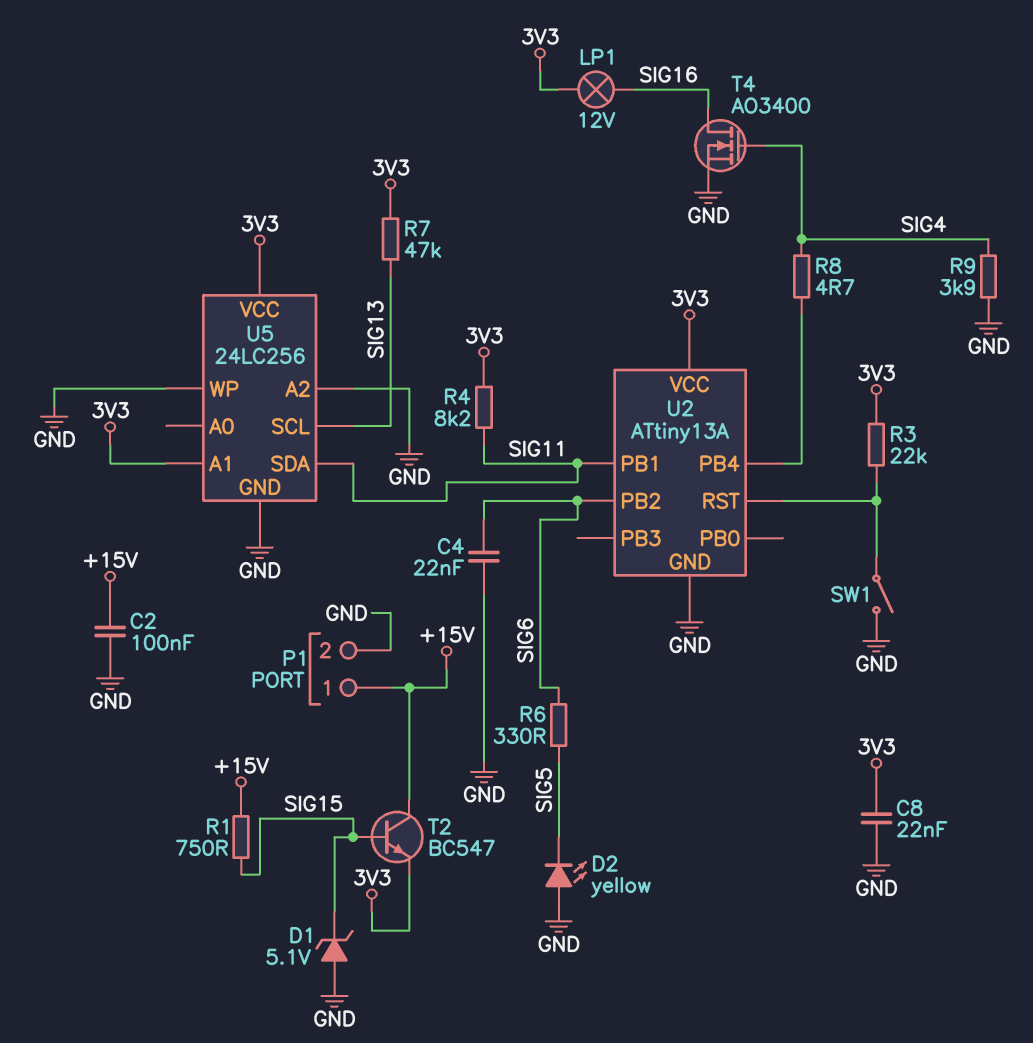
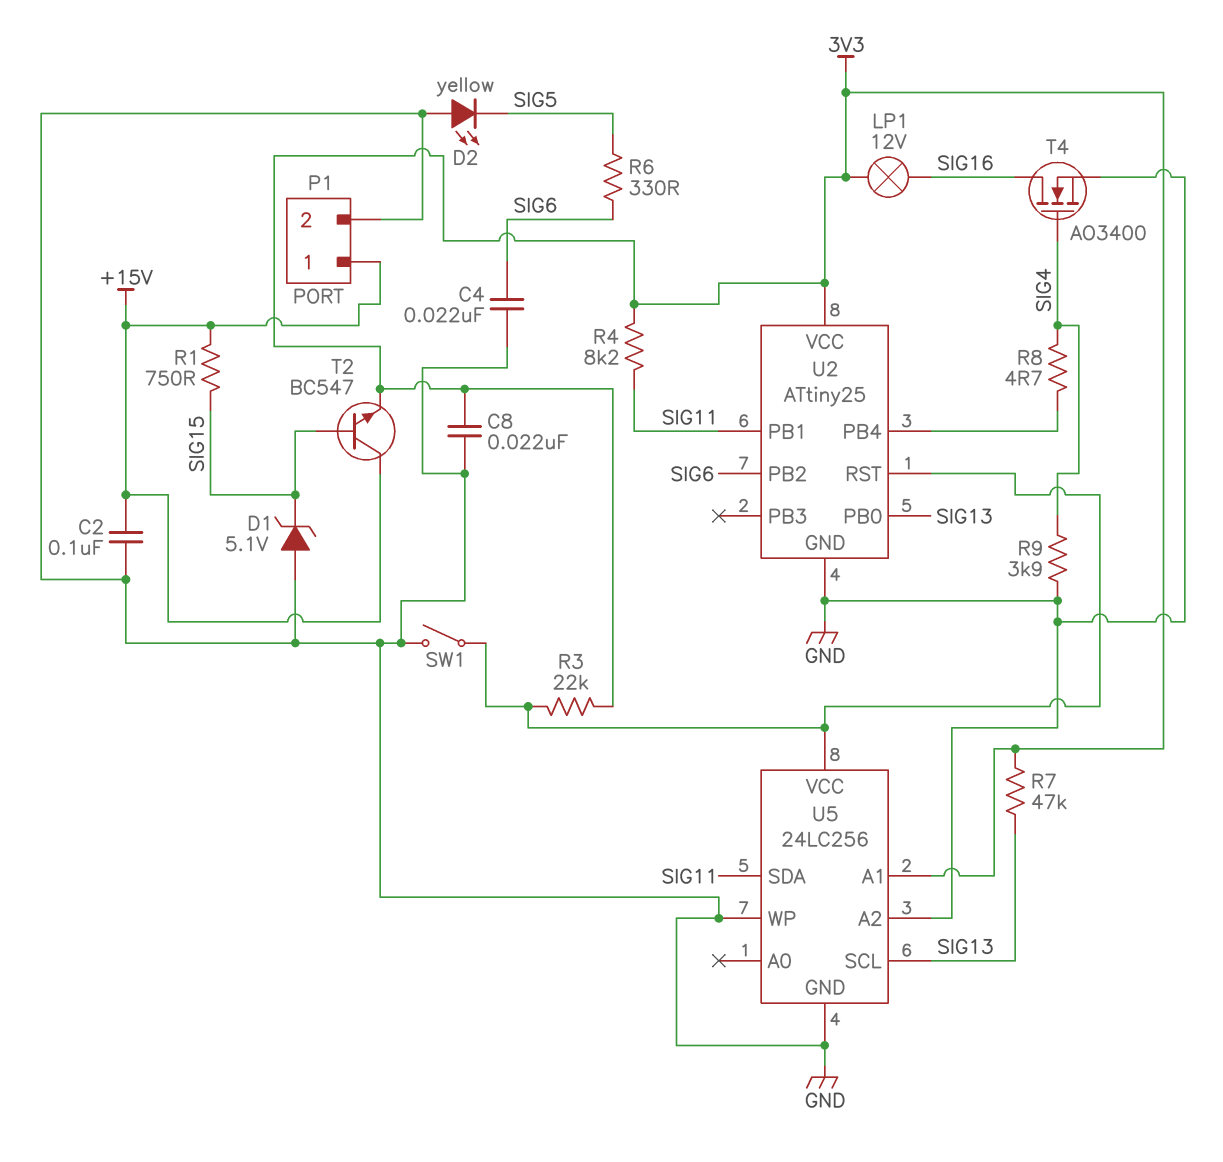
U2: ATtiny13A -> ATtiny25
U2 pin PB0: none -> SIG13
U5 pin VCC: 3V3 -> U2/RST

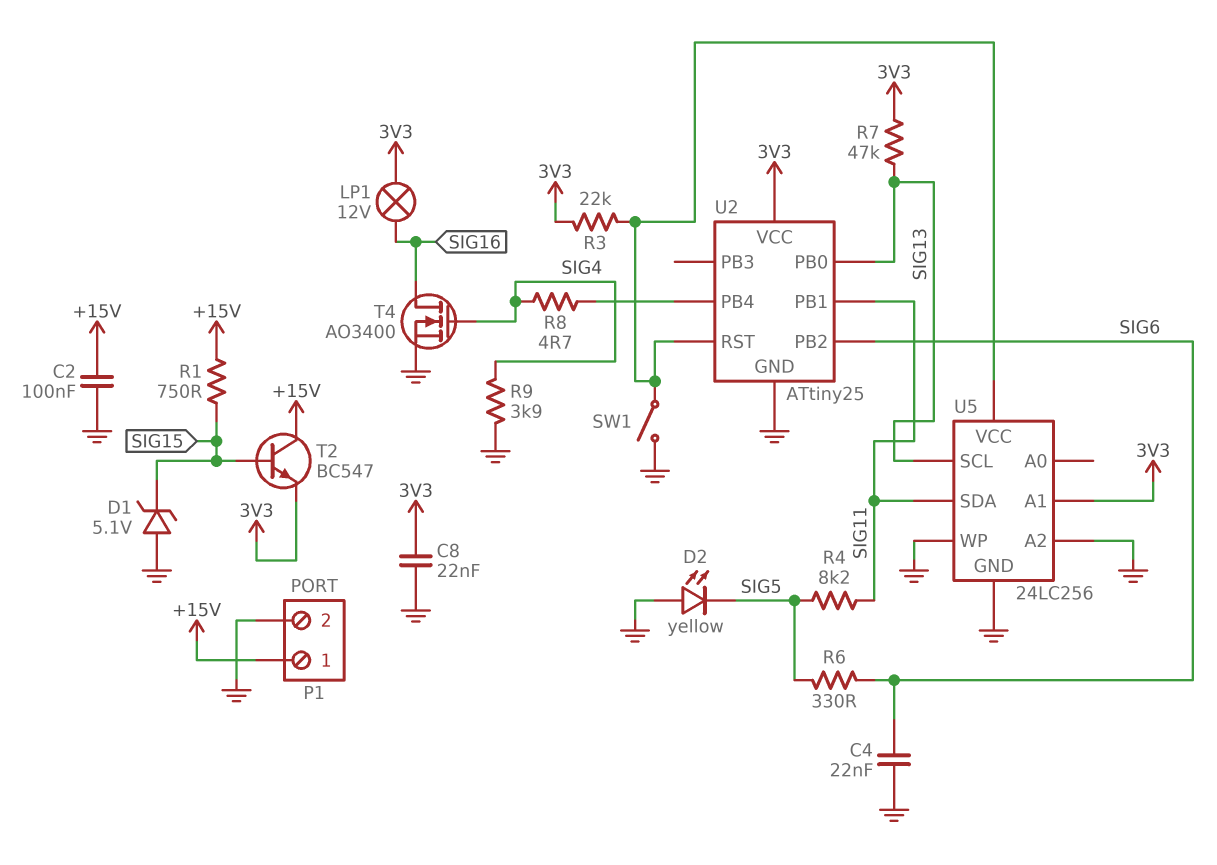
R4: 8.2k (3V3, SIG11) -> 8.2k (SIG5, SIG11)

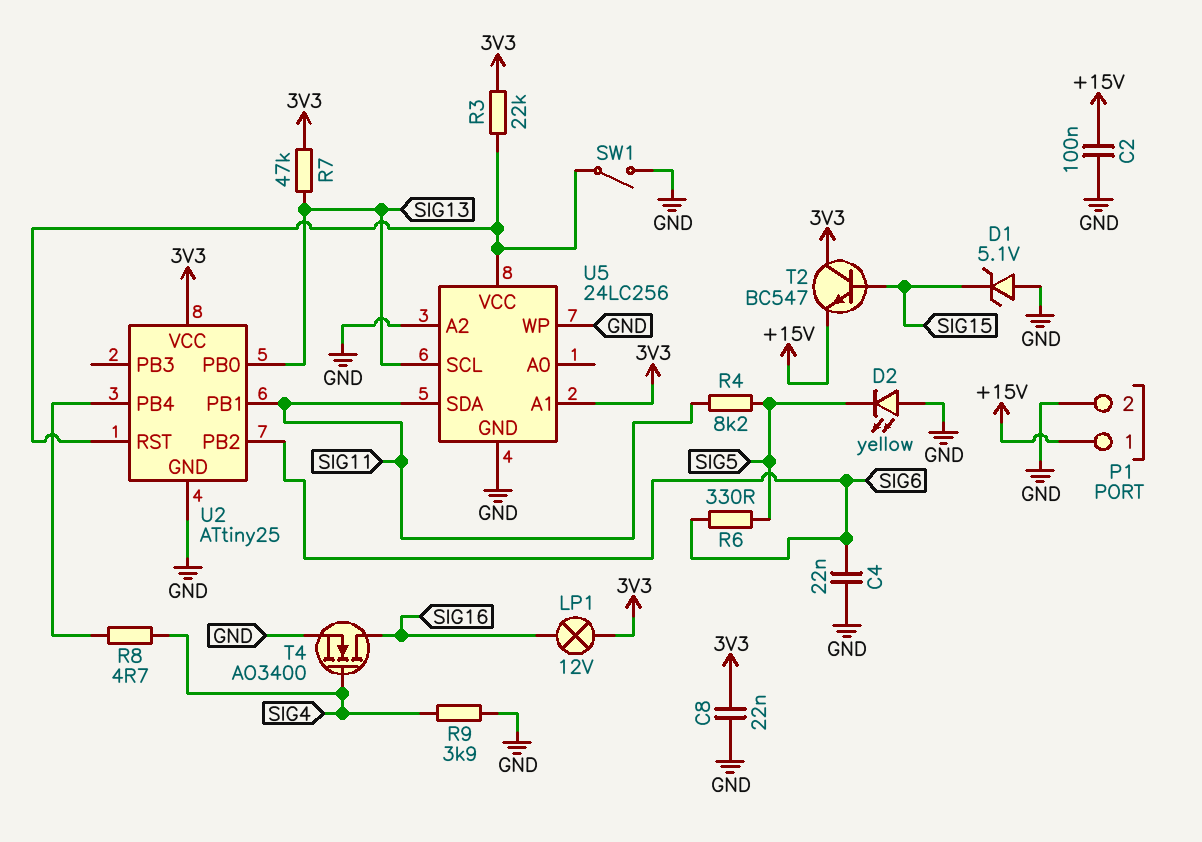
R1: 750 (+15V, SIG15) -> none
T2: NPN BC547 (B SIG15, C +15V, E 3V3) -> NPN BC547 (B SIG15, C 3V3, E +15V)

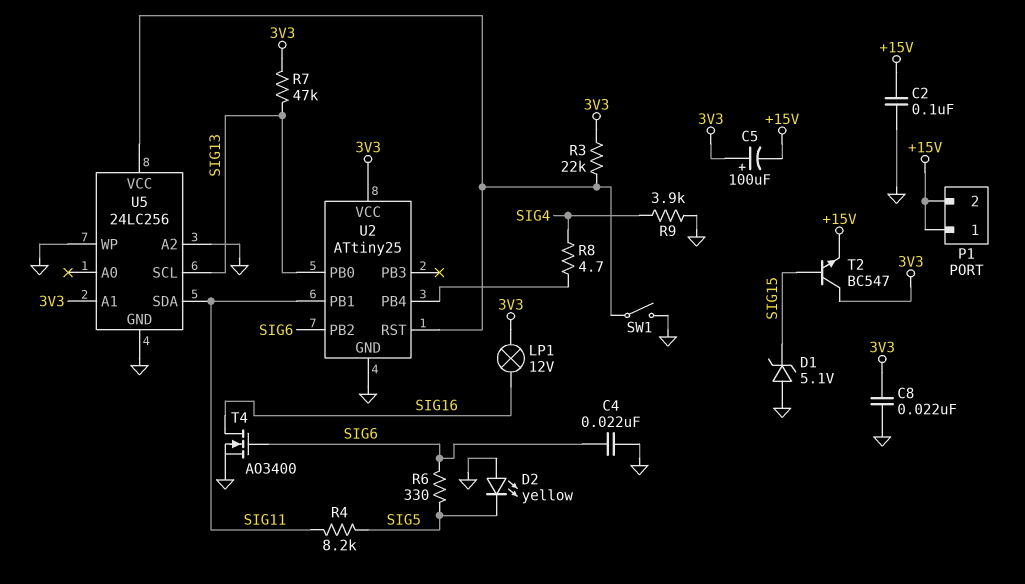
C5: none -> 100uF (plus 3V3, minus +15V)
P1 pin 2: GND -> +15V
T4: NMOS AO3400 (G SIG4, D SIG16, S GND) -> NMOS AO3400 (G SIG6, D SIG16, S GND)

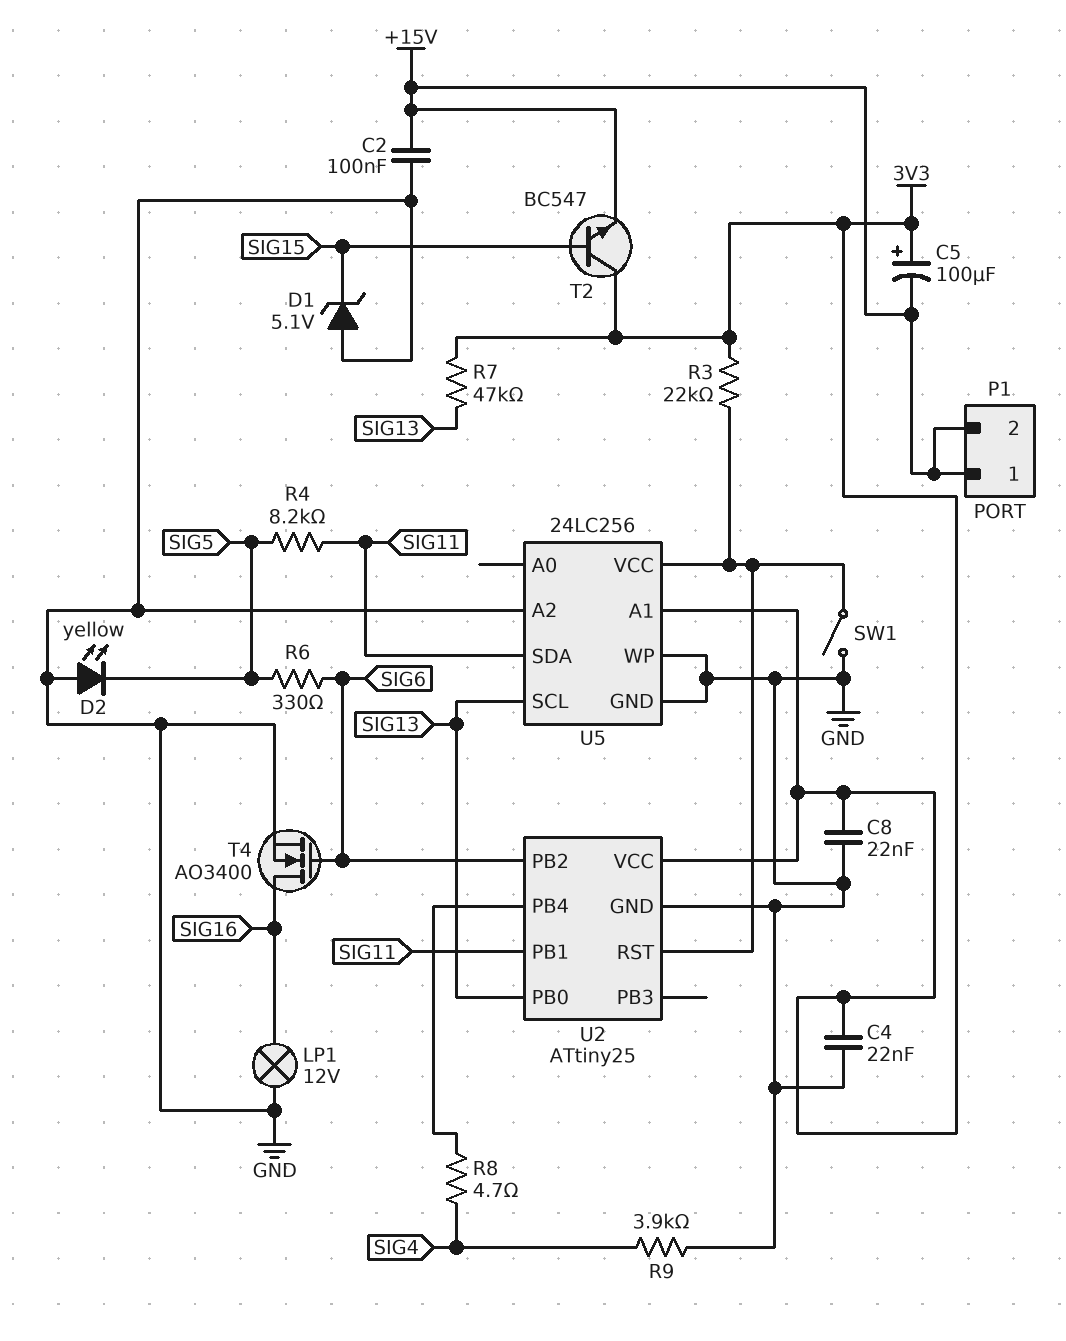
C4: 22nF (GND, SIG6) -> 22nF (3V3, GND)
LP1: lamp 12V (3V3, SIG16) -> lamp 12V (GND, SIG16)

